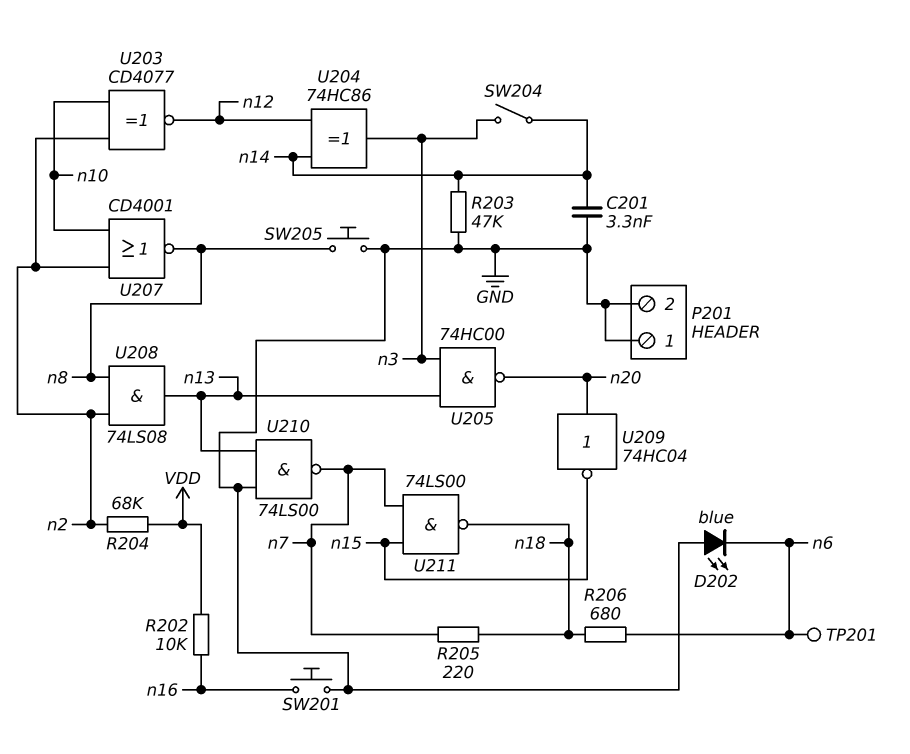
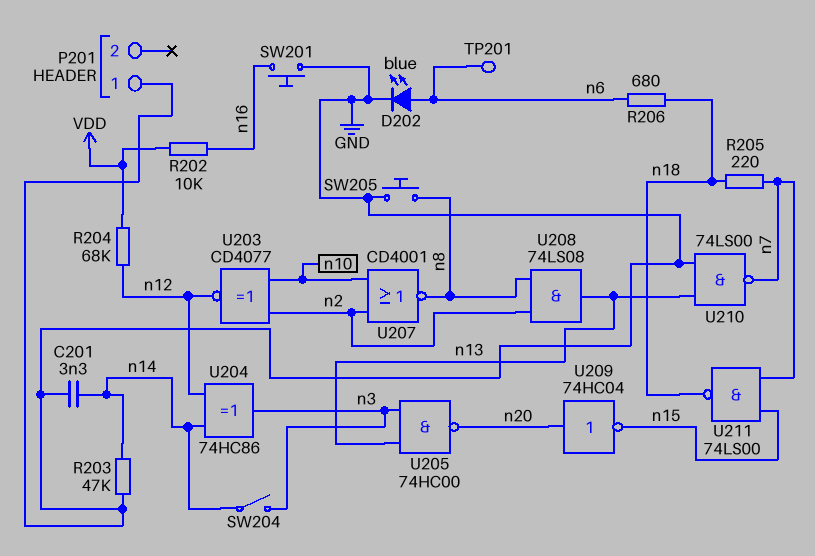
D202: LED blue (A GND, K n6) -> LED blue (A n6, K GND)
P201 pin 2: GND -> none
R204: 68k (VDD, n2) -> 68k (VDD, n12)

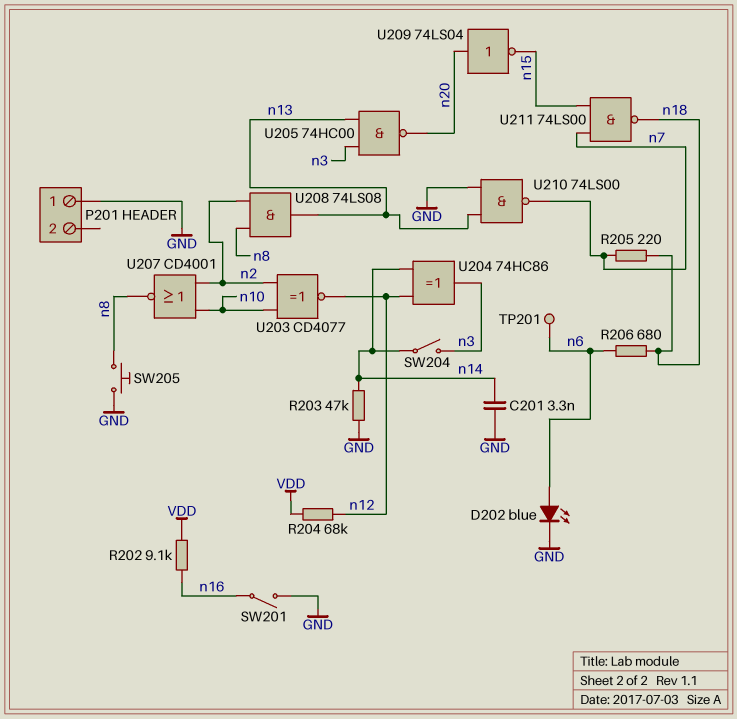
R202: 10k (VDD, n16) -> 9.1k (VDD, n16)
SW201: button (GND, n16) -> switch (GND, n16)
U209: NOT 74HC04 (in n20, out n15) -> NOT 74LS04 (in n20, out n15)

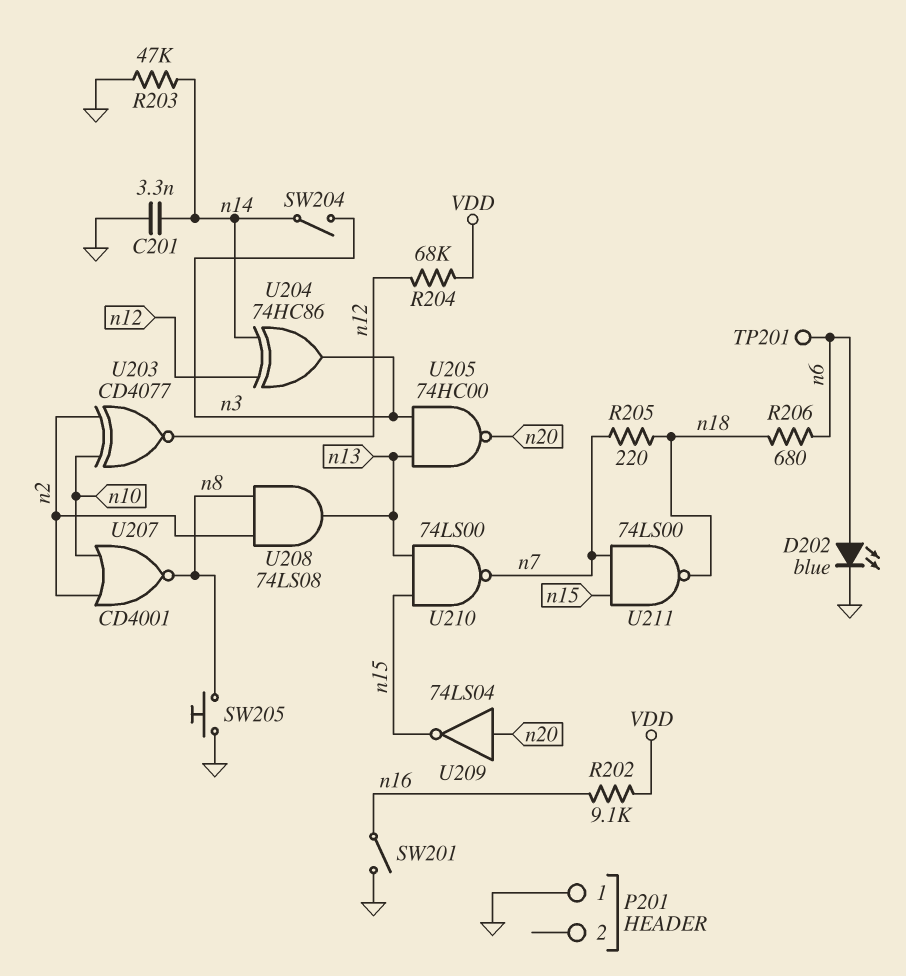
U210: NAND 74LS00 (in GND, in n13, out n7) -> NAND 74LS00 (in n13, in n15, out n7)

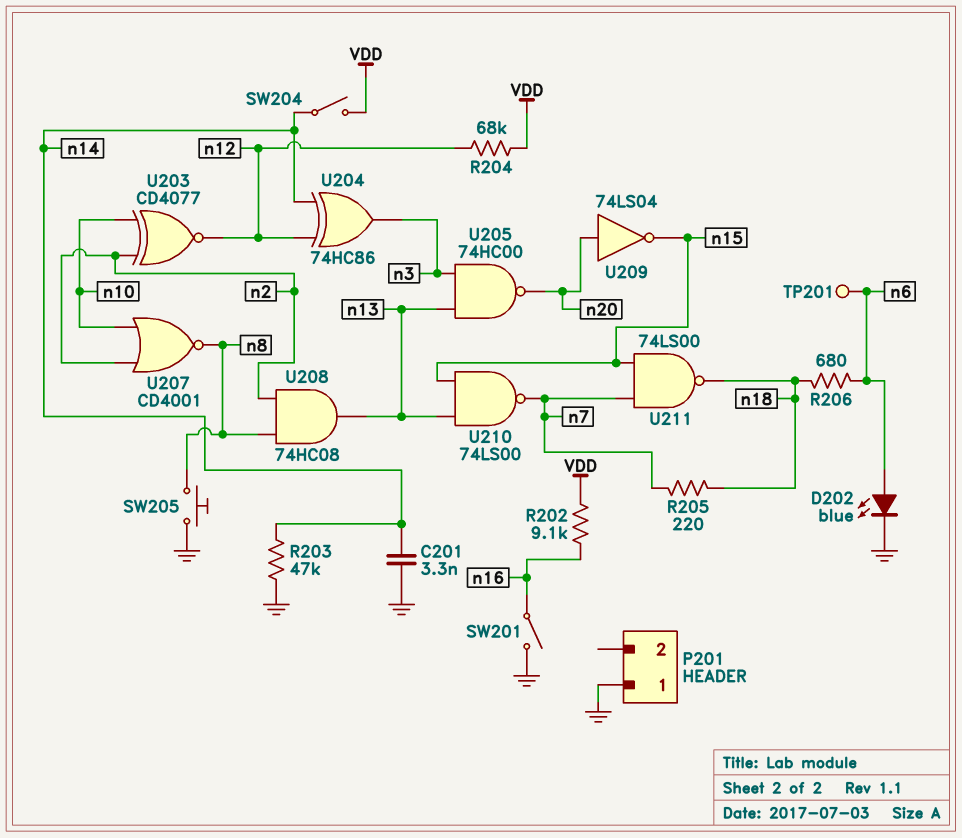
SW204: switch (n3, n14) -> switch (VDD, n14)
U208: AND 74LS08 (in n2, in n8, out n13) -> AND 74HC08 (in n2, in n8, out n13)

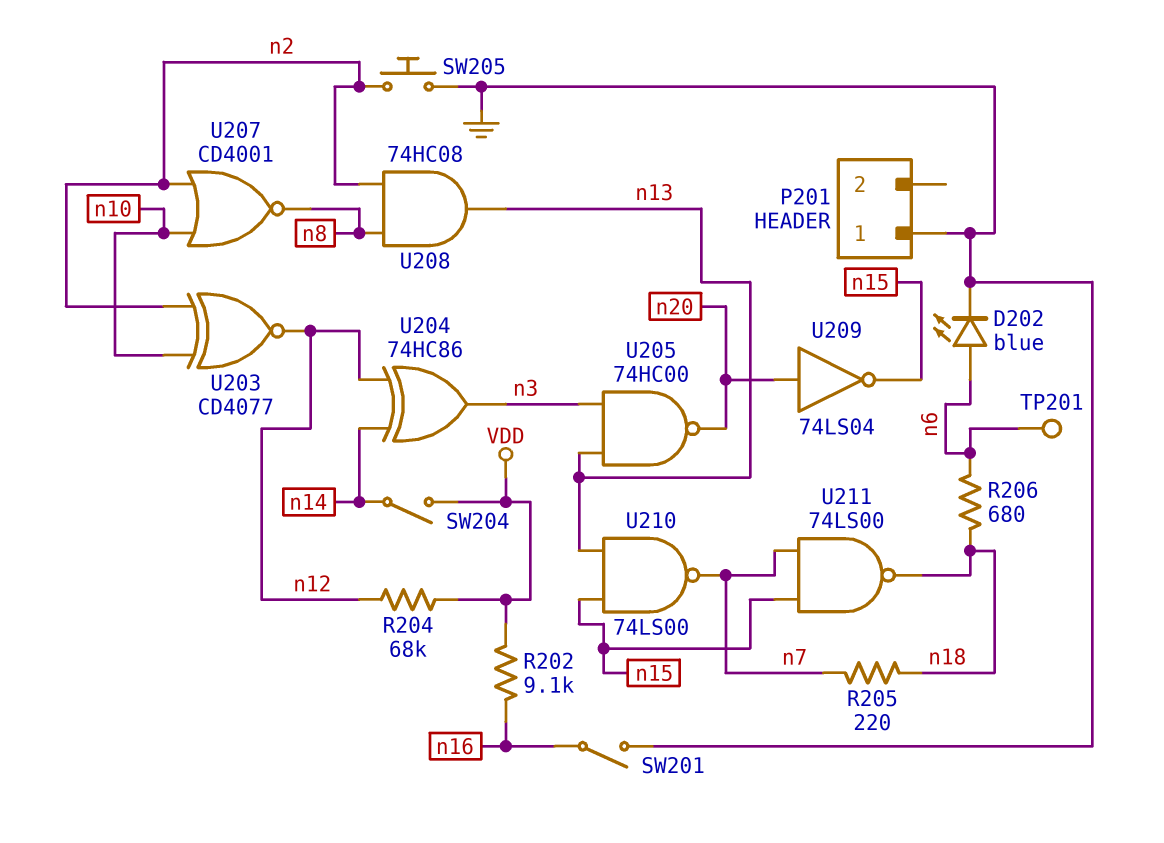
C201: 3.3nF (GND, n14) -> none
R203: 47k (GND, n14) -> none
SW205: button (GND, n8) -> button (GND, n2)

